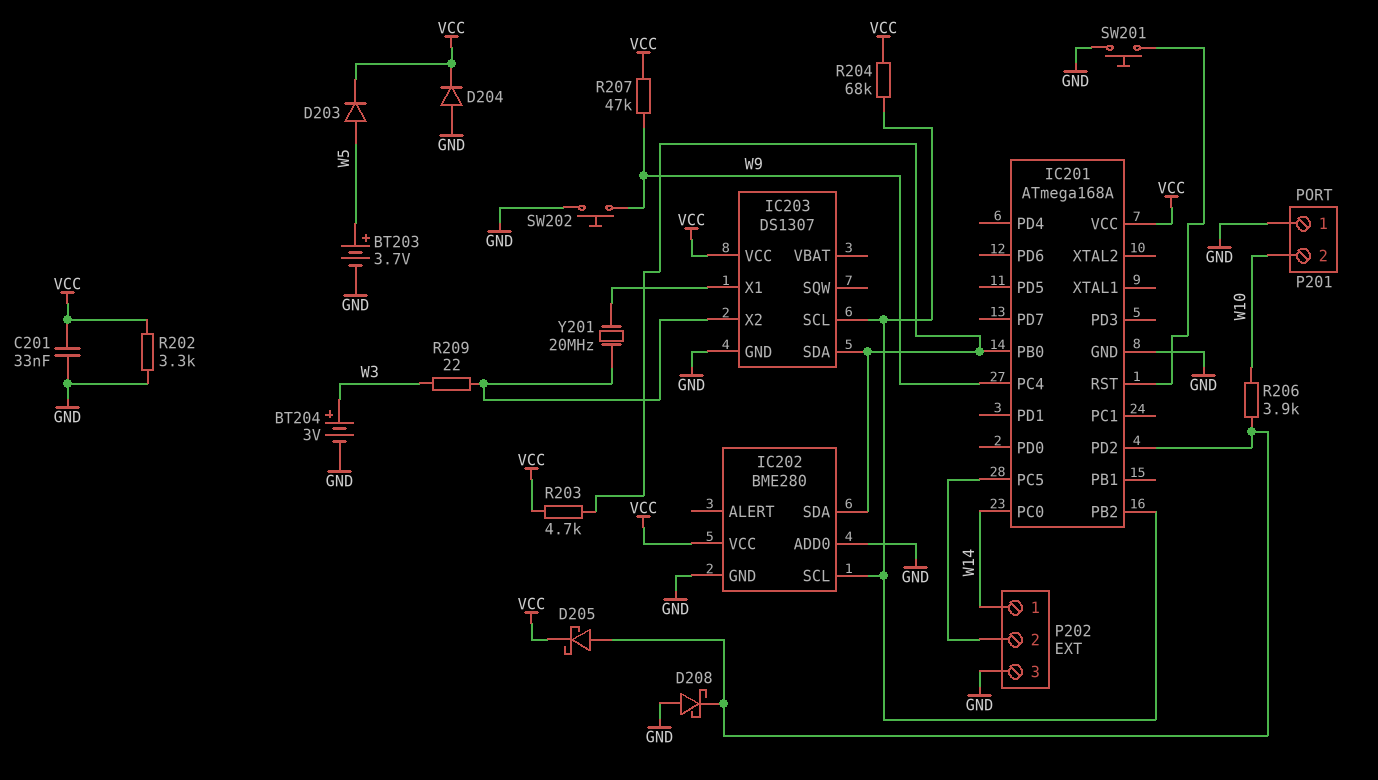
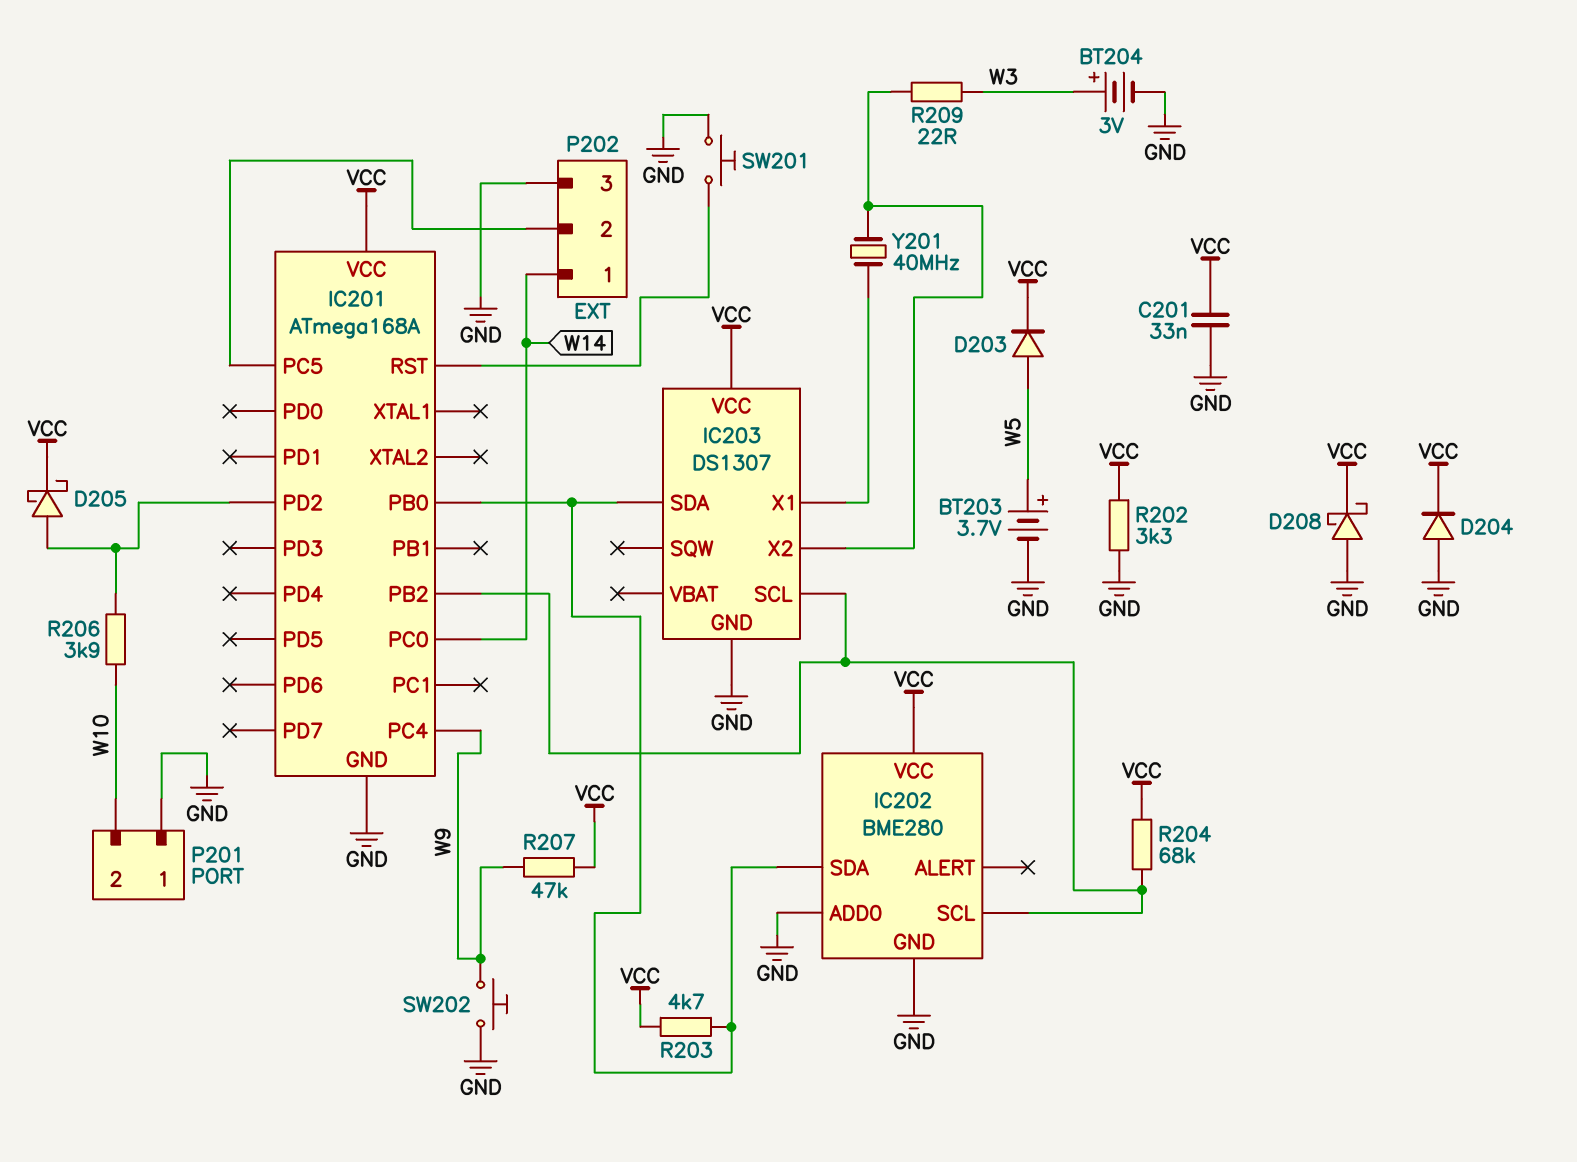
D208: schottky (A GND, K IC201/PD2) -> schottky (A GND, K VCC)
Y201: 20MHz (IC203/X1, IC203/X2) -> 40MHz (IC203/X1, IC203/X2)

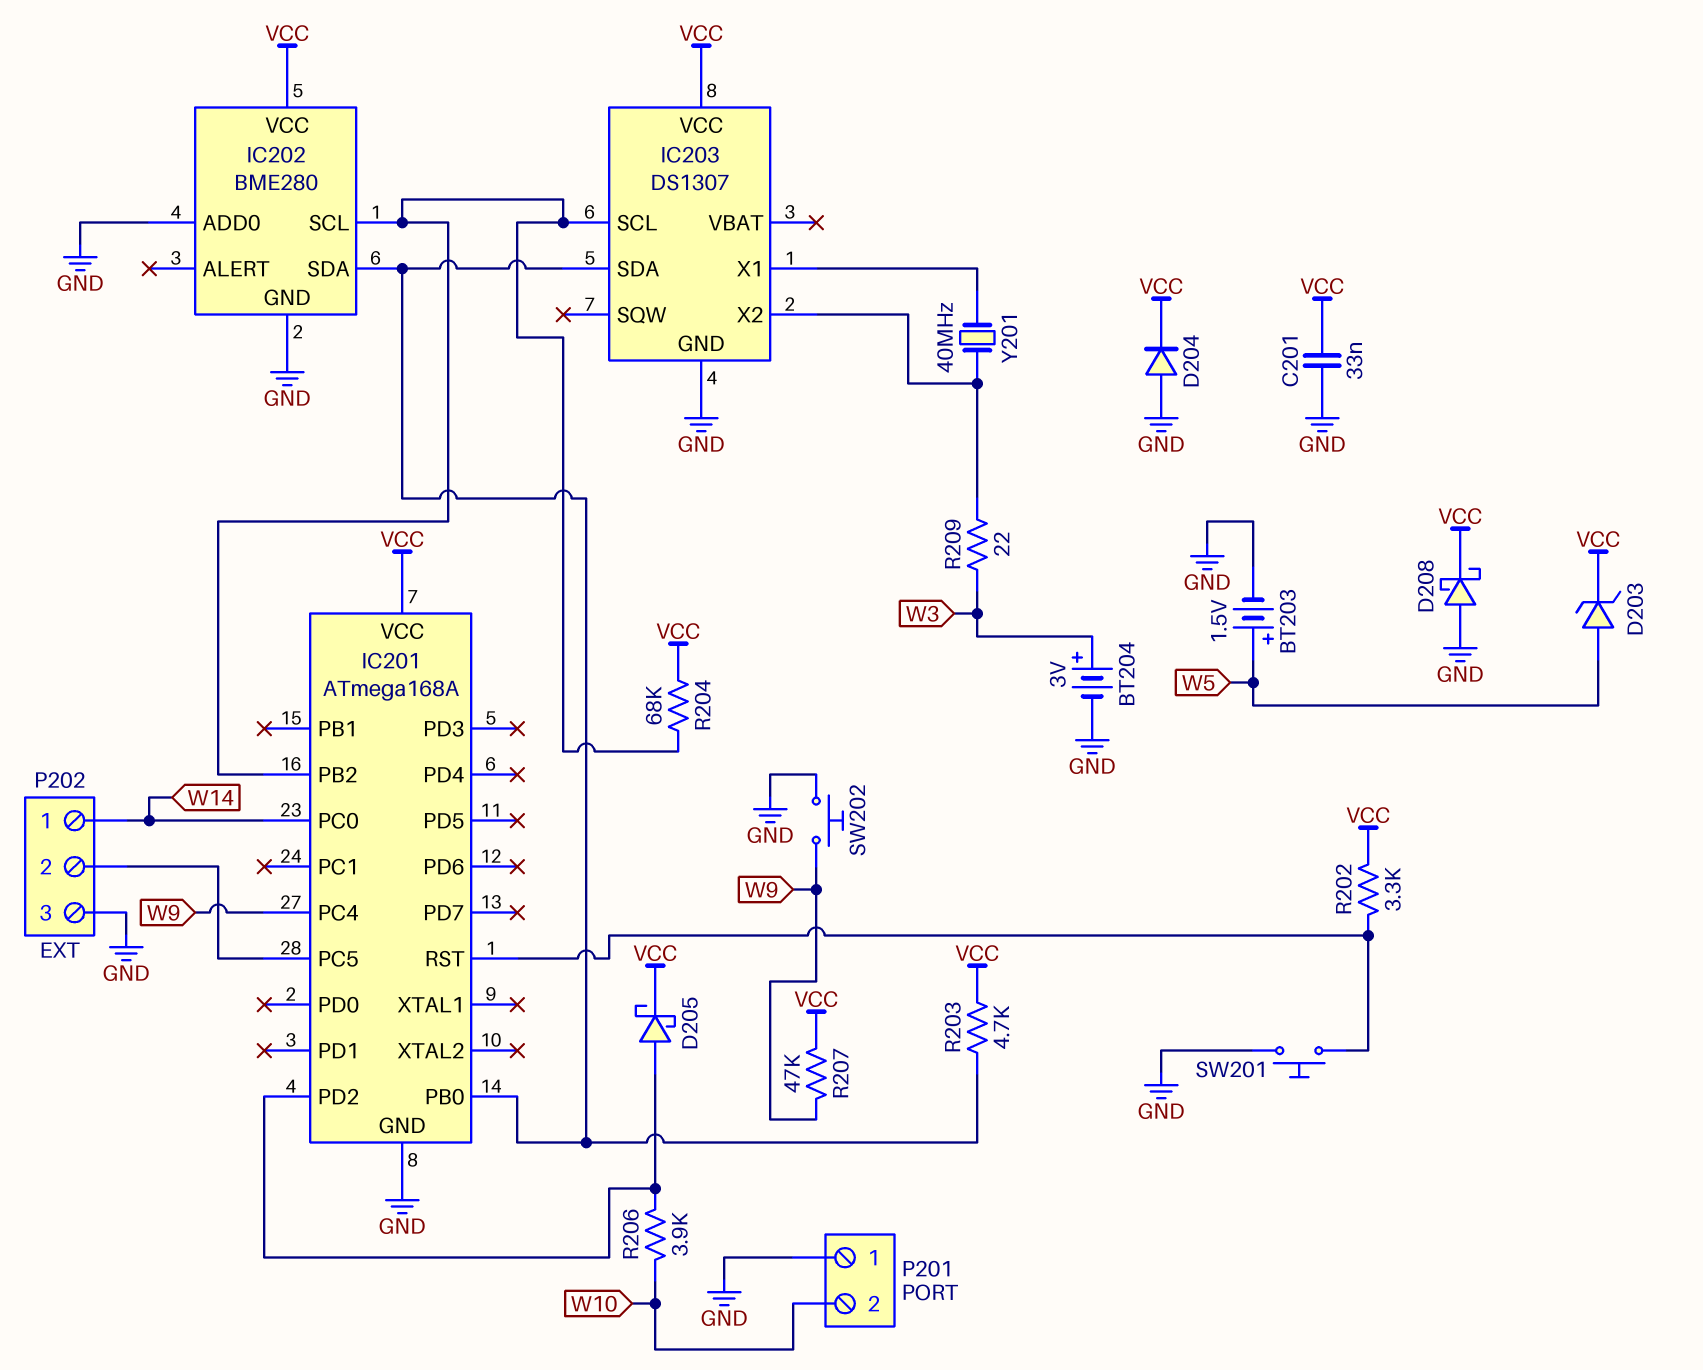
BT203: 3.7V (plus W5, minus GND) -> 1.5V (plus W5, minus GND)
D203: diode (A W5, K VCC) -> zener (A W5, K VCC)
R202: 3.3k (GND, VCC) -> 3.3k (IC201/RST, VCC)

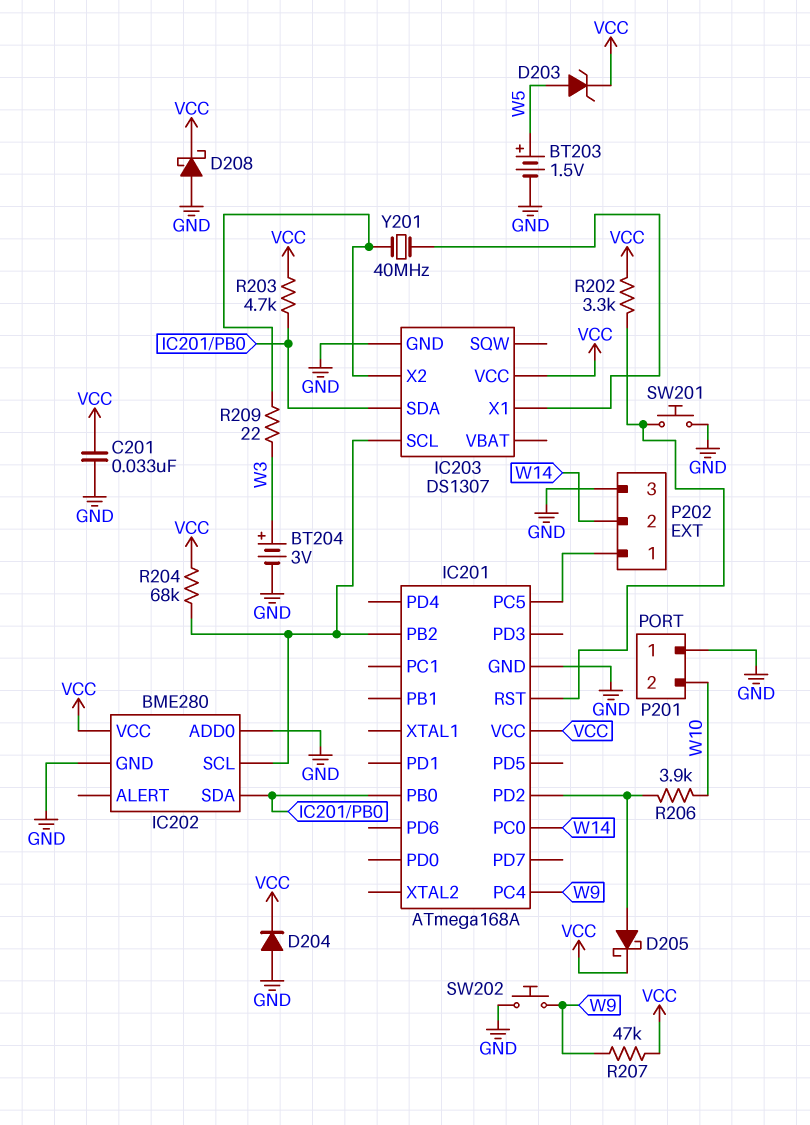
P202 pin 1: W14 -> IC201/PC5
P202 pin 2: IC201/PC5 -> W14

